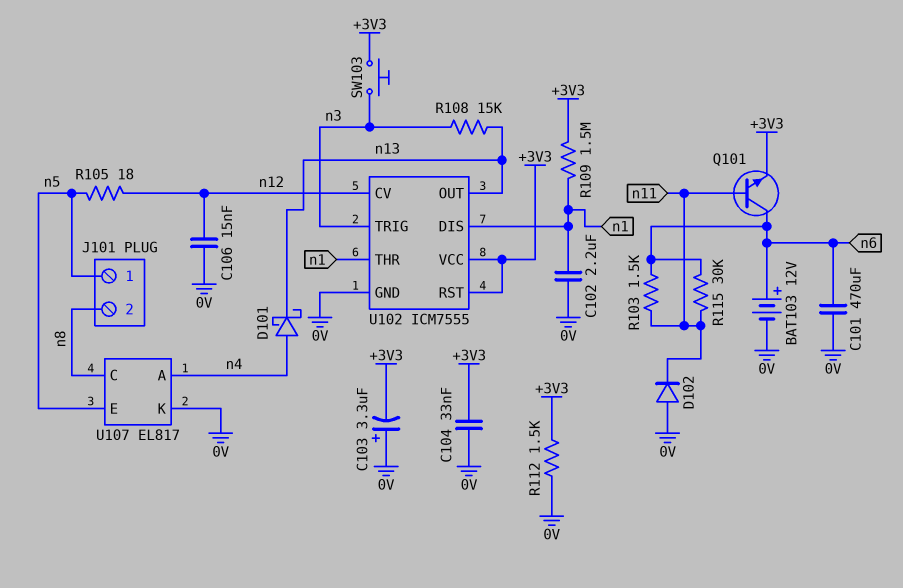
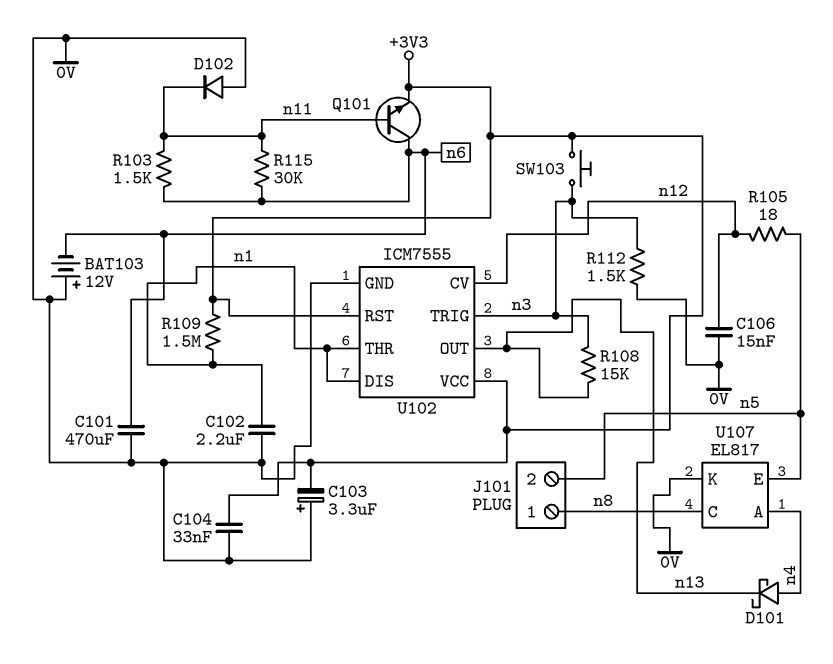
BAT103: 12V (plus n6, minus 0V) -> 12V (plus 0V, minus n6)
J101 pin 1: n5 -> n8
J101 pin 2: n8 -> n5
R112: 1.5k (+3V3, 0V) -> 1.5k (0V, n3)

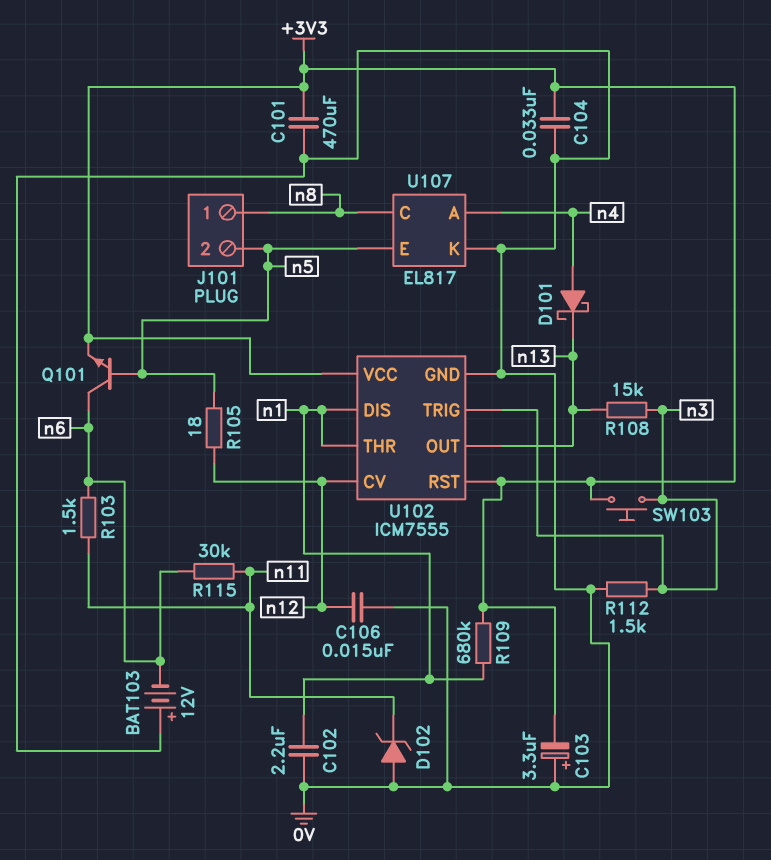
C101: 470uF (0V, n6) -> 470uF (+3V3, 0V)
D102: diode (A 0V, K n11) -> zener (A 0V, K n11)
Q101: NPN (B n11, C n6, E +3V3) -> NPN (B n5, C n6, E +3V3)
R109: 1.5M (+3V3, n1) -> 680k (+3V3, n1)

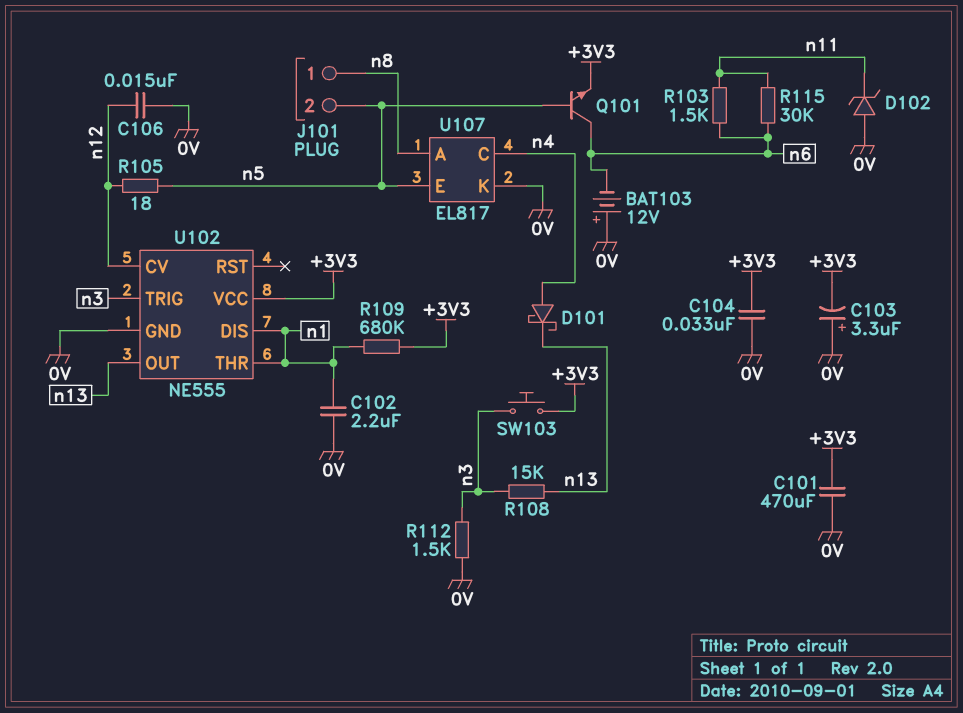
U102: ICM7555 -> NE555
U102 pin RST: +3V3 -> none
U107 pin A: n4 -> n8
U107 pin C: n8 -> n4

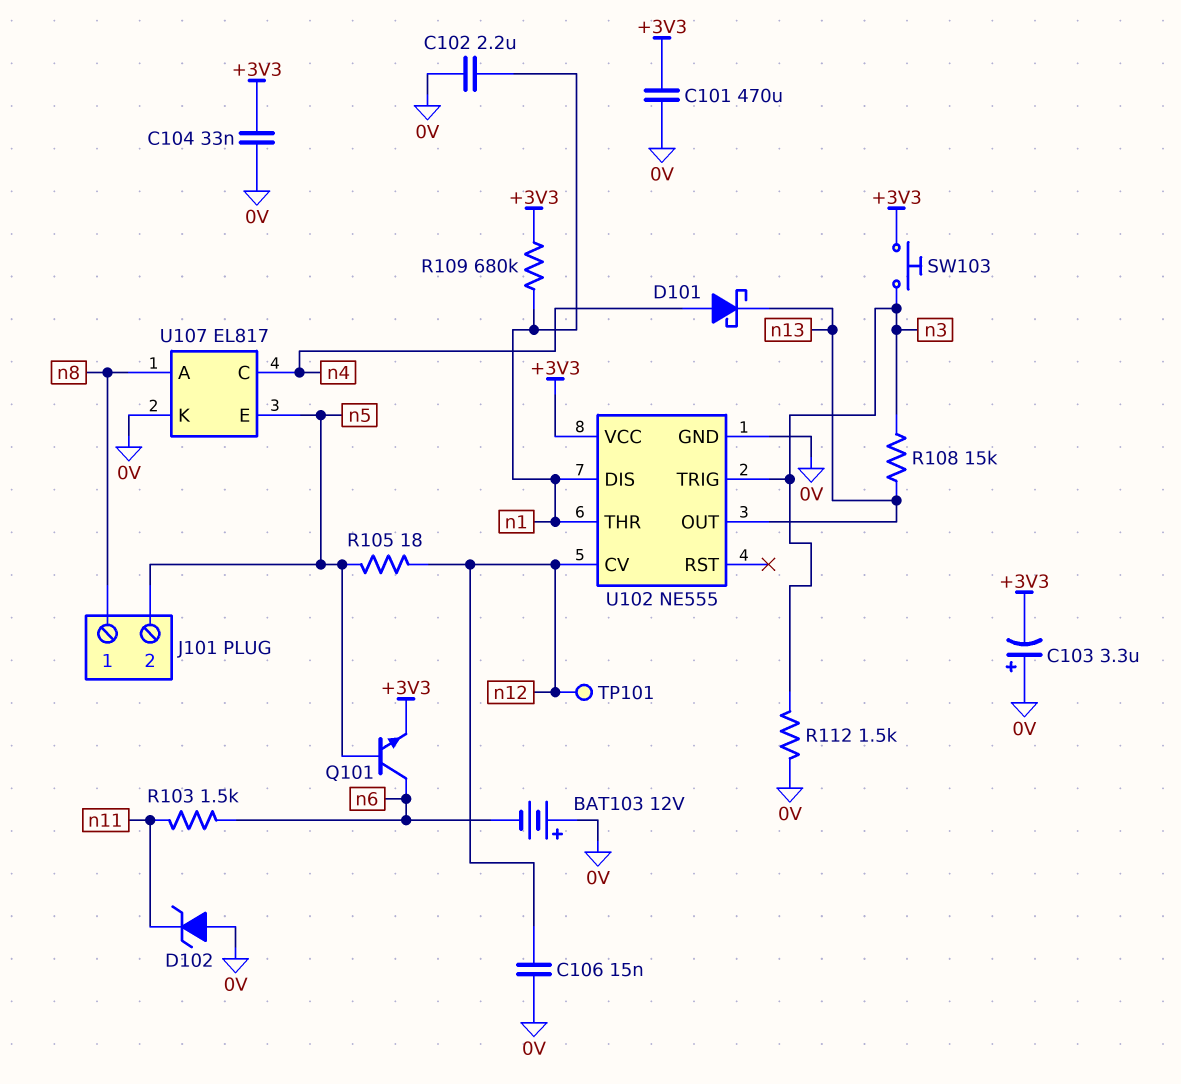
R115: 30k (n6, n11) -> none
TP101: none -> test point (n12)

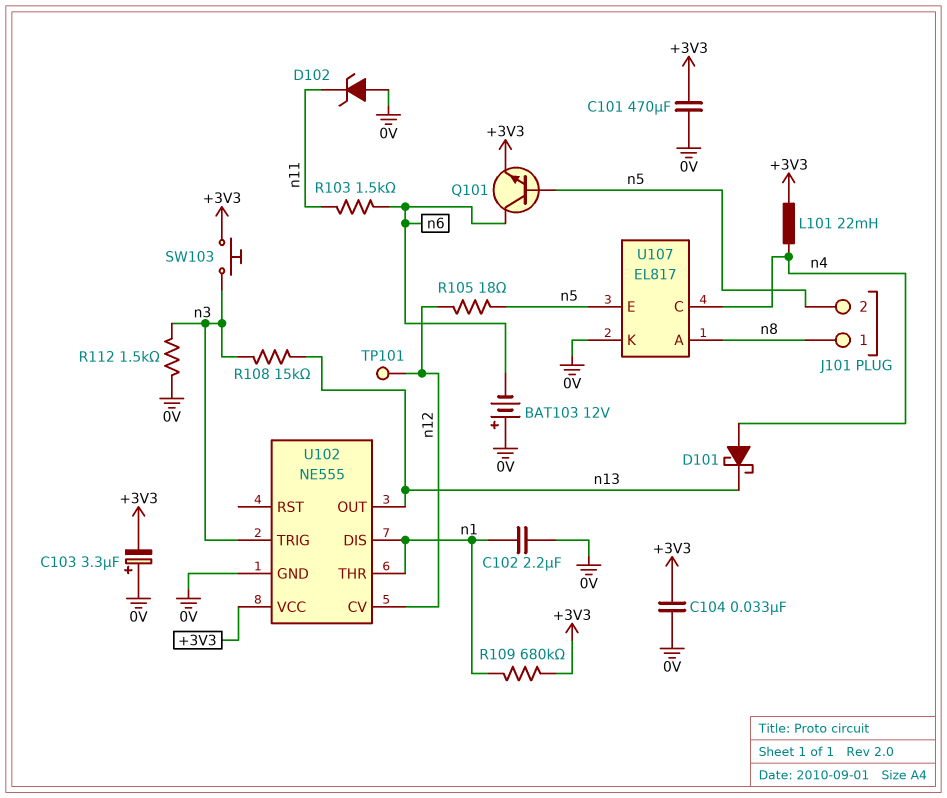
C106: 15nF (0V, n12) -> none
L101: none -> 22mH (+3V3, n4)

